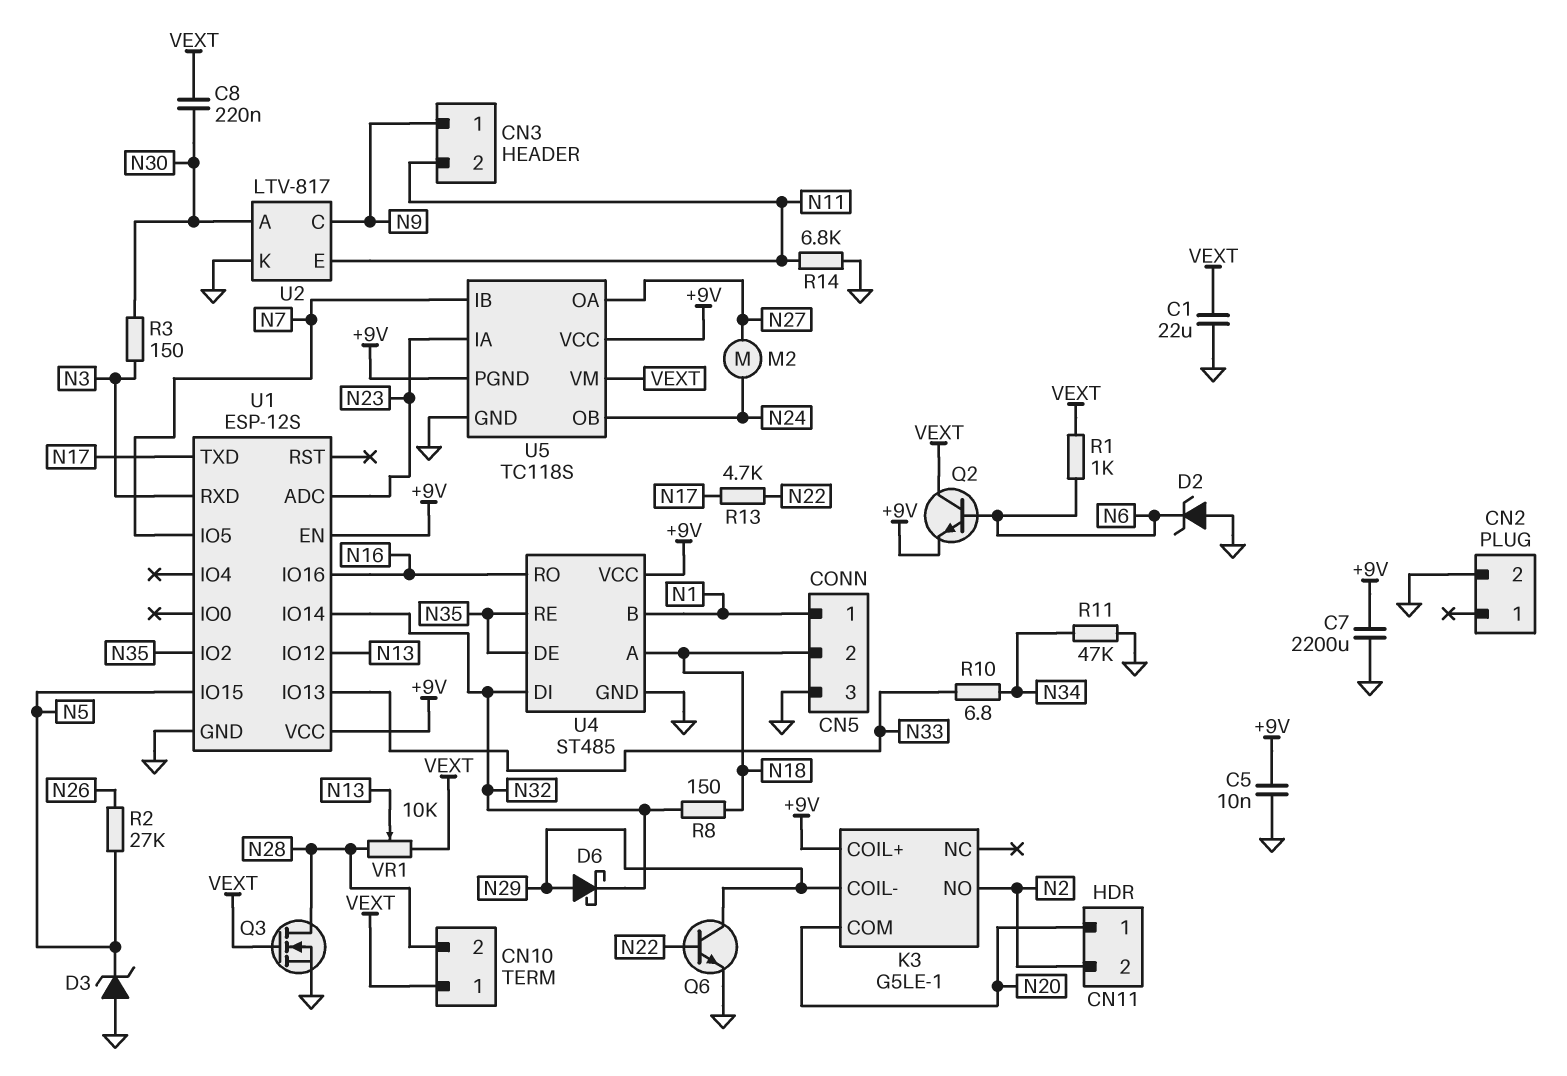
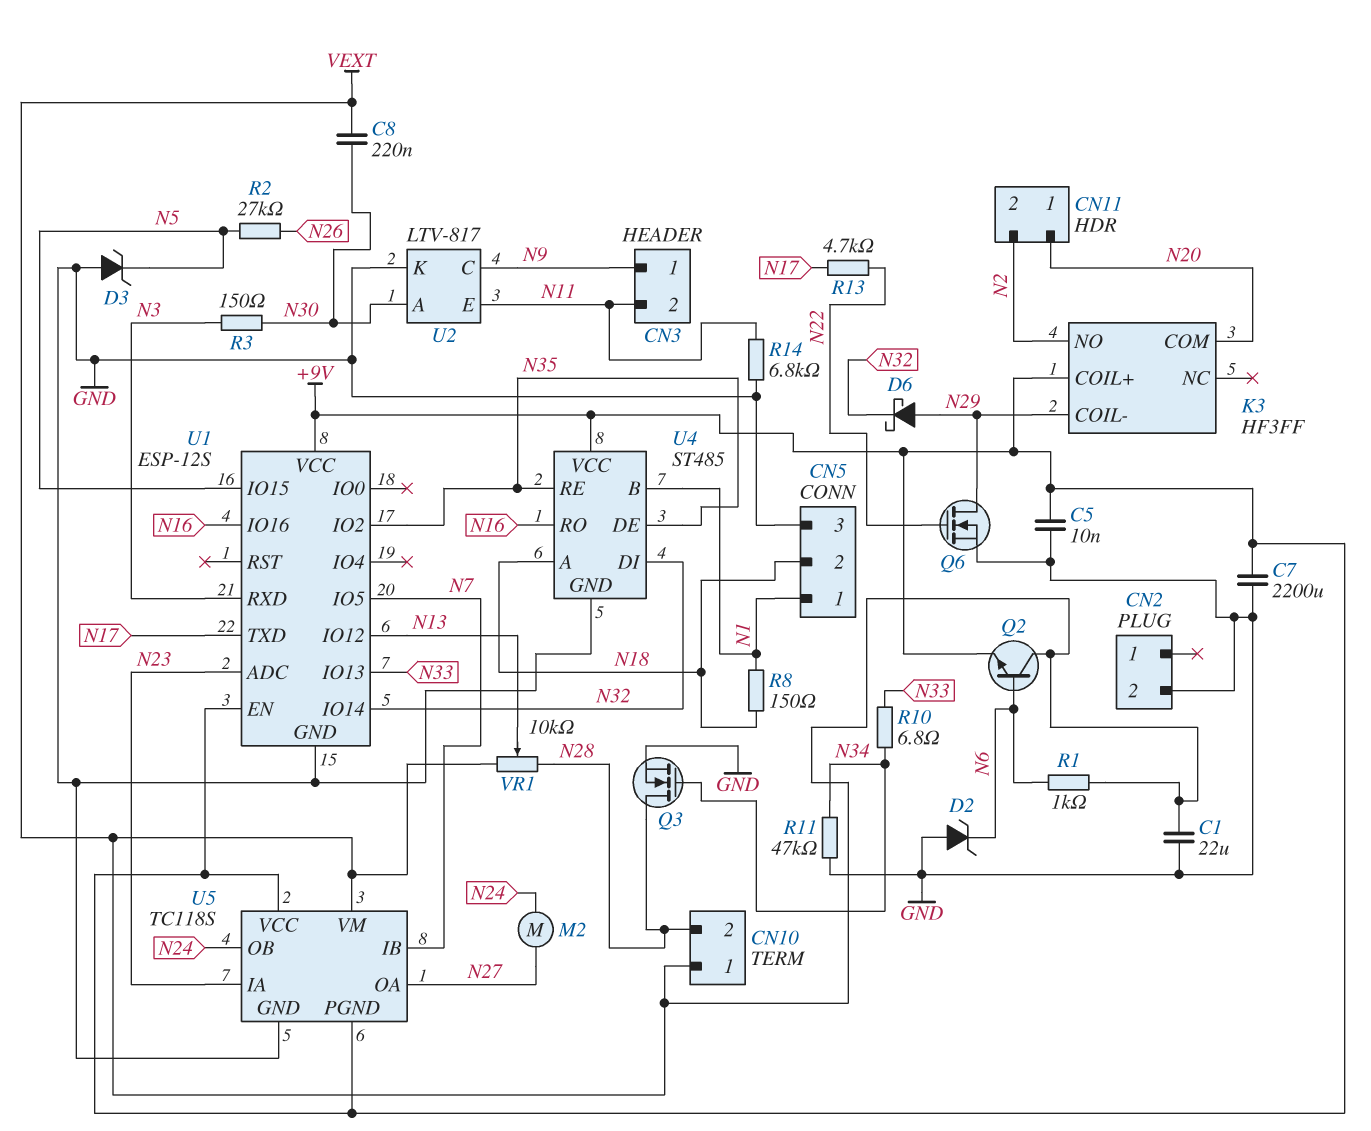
K3: G5LE-1 -> HF3FF
Q3: NMOS (G VEXT, D N28, S GND) -> NMOS (G N34, D N28, S GND)
Q6: NPN (B N22, C N29, E GND) -> NMOS (G N22, D N29, S GND)
R8: 150 (N18, N32) -> 150 (N1, N18)

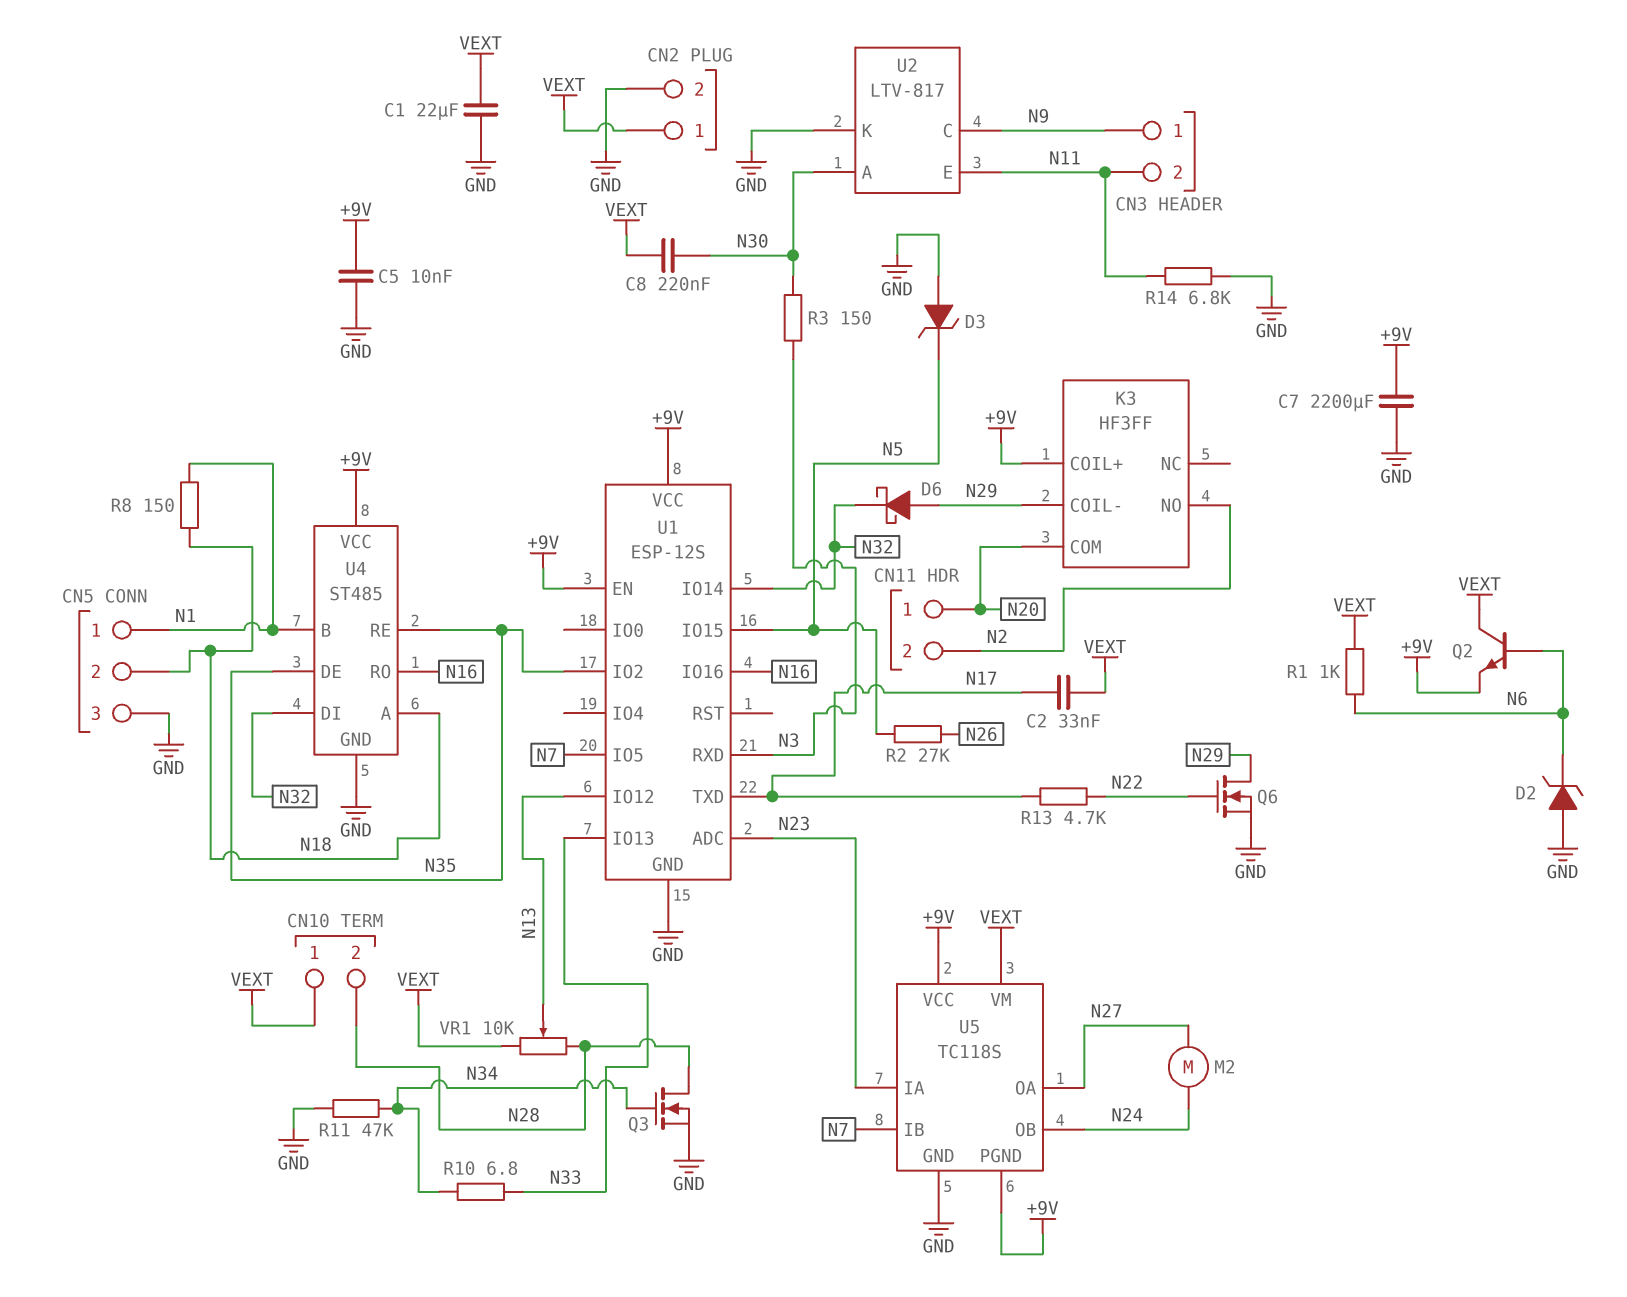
C2: none -> 33nF (N17, VEXT)
CN2 pin 1: none -> VEXT

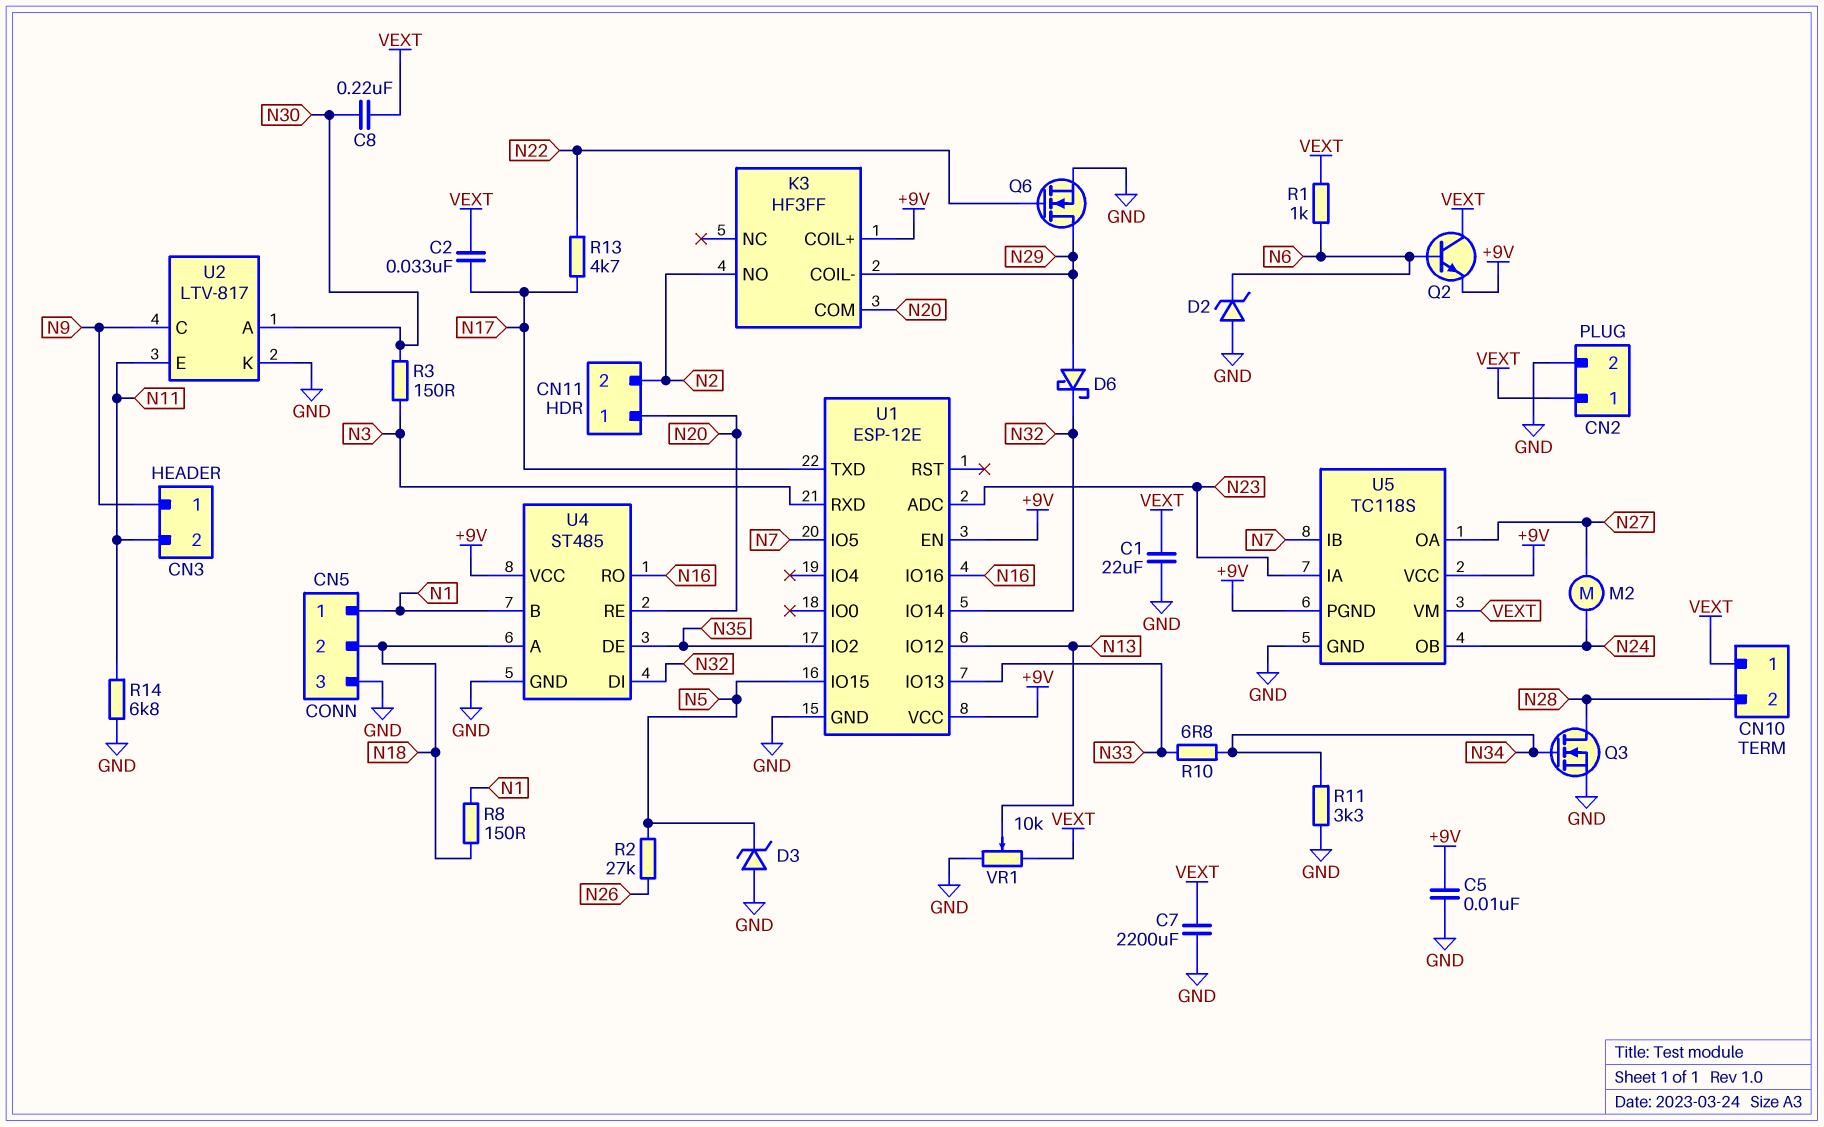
C7: 2200uF (+9V, GND) -> 2200uF (GND, VEXT)
R11: 47k (GND, N34) -> 3.3k (GND, N34)
U1: ESP-12S -> ESP-12E
U4 pin RE: N35 -> N20
VR1: 10k (N28, VEXT, wiper N13) -> 10k (GND, VEXT, wiper N13)

